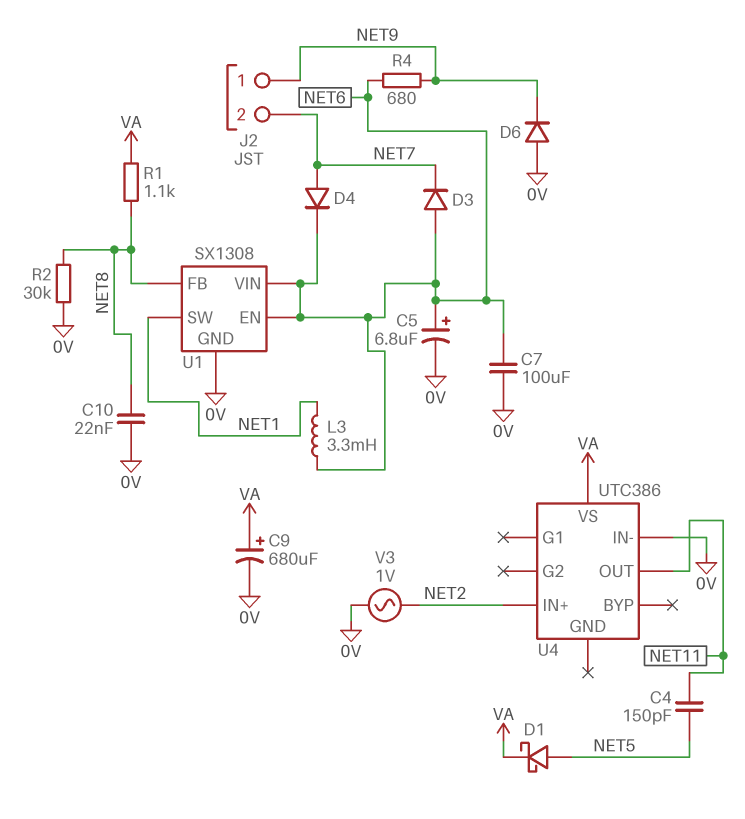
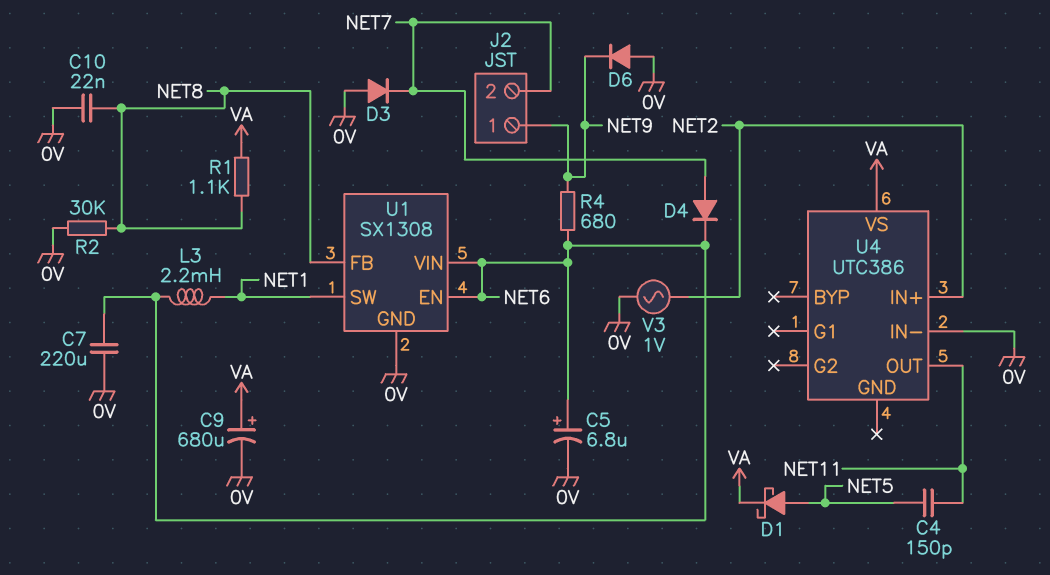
C7: 100uF (0V, NET6) -> 220uF (0V, NET6)
D3: diode (A NET6, K NET7) -> diode (A 0V, K NET7)
L3: 3.3mH (NET1, NET6) -> 2.2mH (NET1, NET6)

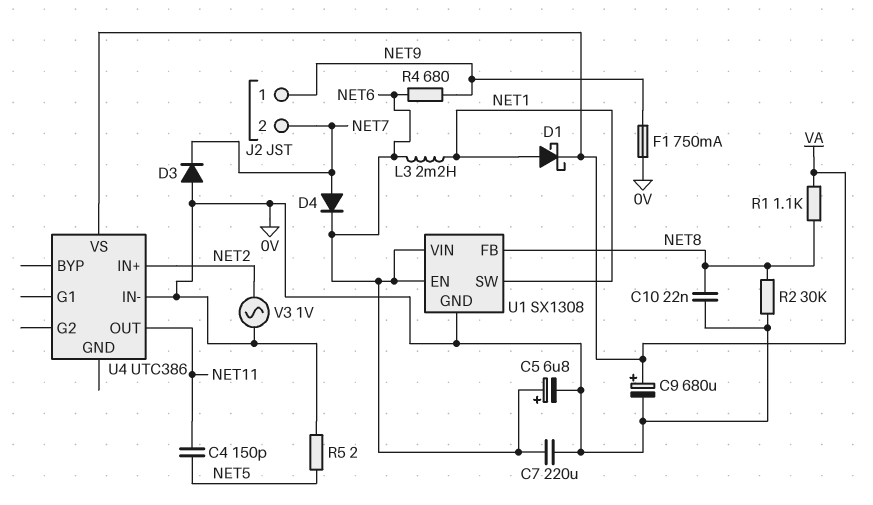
D1: schottky (A NET5, K VA) -> schottky (A NET1, K VA)
D6: diode (A 0V, K NET9) -> none
F1: none -> 750mA (0V, NET9)
R5: none -> 2 (0V, NET5)

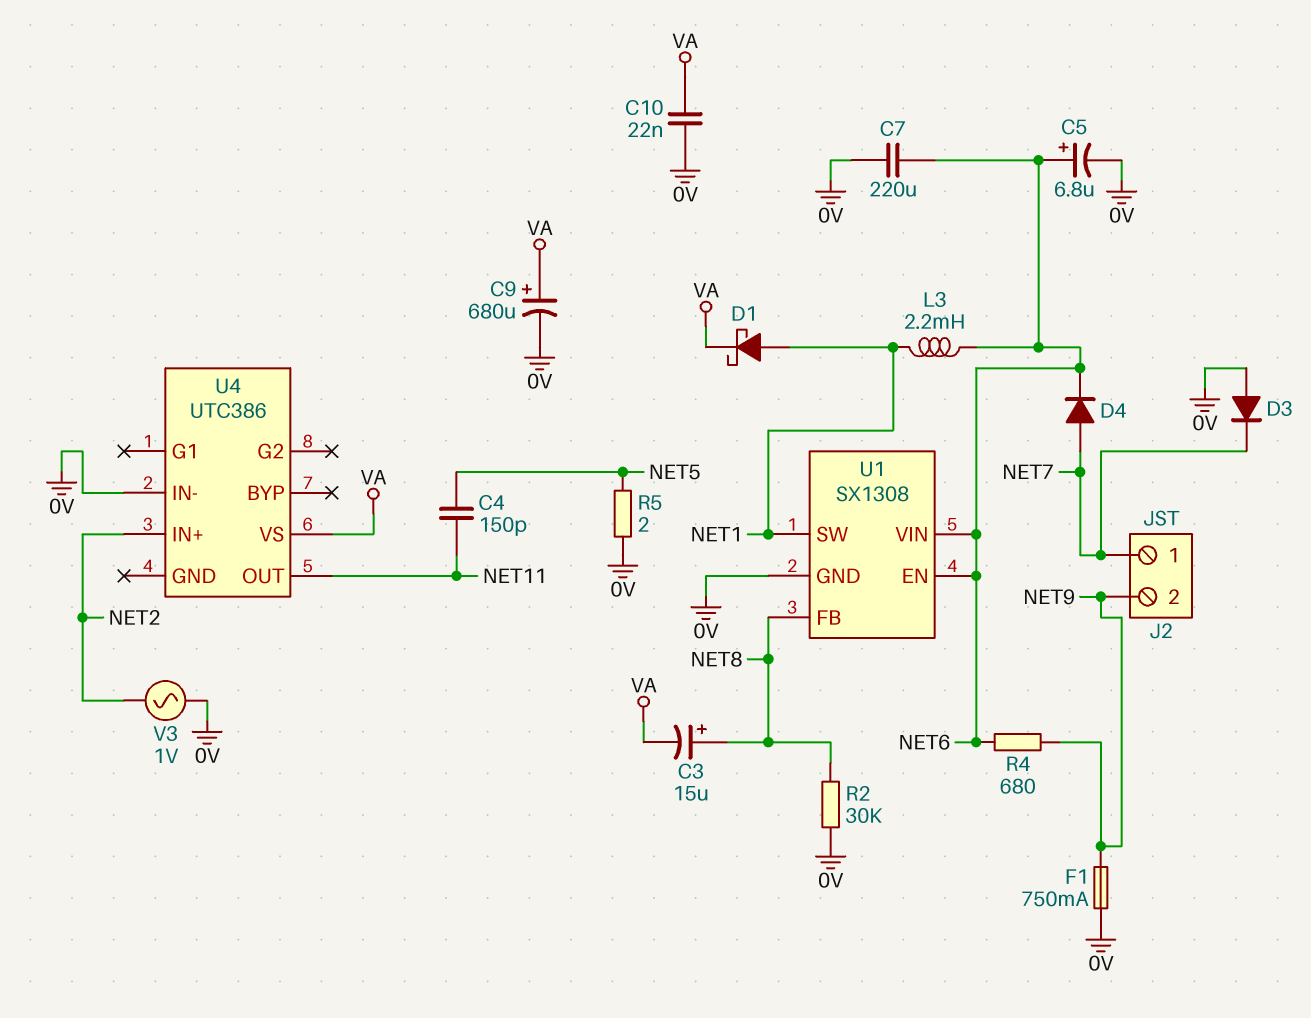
C3: none -> 15uF (plus NET8, minus VA)
C10: 22nF (0V, NET8) -> 22nF (0V, VA)
J2 pin 1: NET9 -> NET7
J2 pin 2: NET7 -> NET9
R1: 1.1k (NET8, VA) -> none

